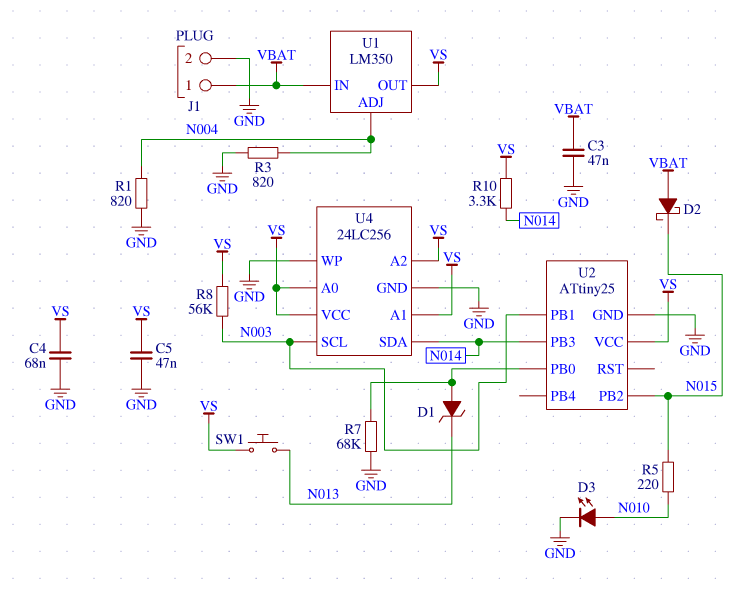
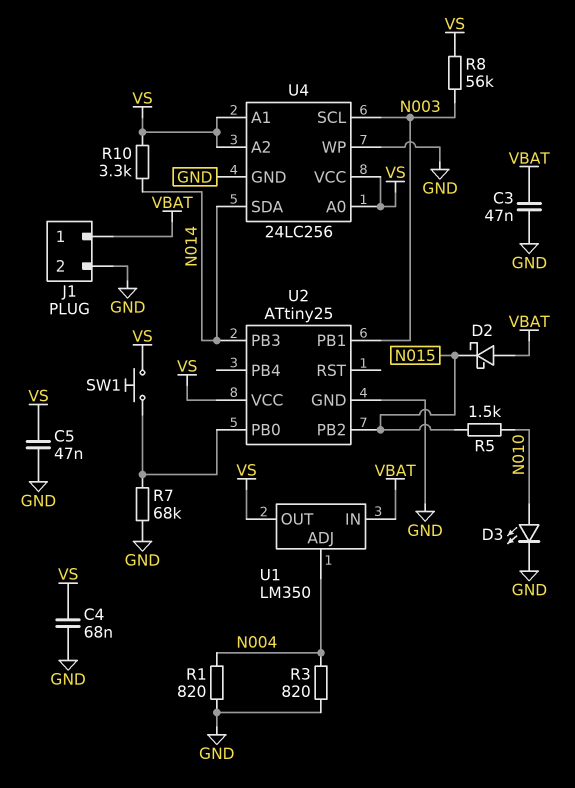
D1: zener (A U2/PB0, K N013) -> none
R5: 220 (N010, N015) -> 1.5k (N010, N015)
SW1: button (N013, VS) -> button (U2/PB0, VS)

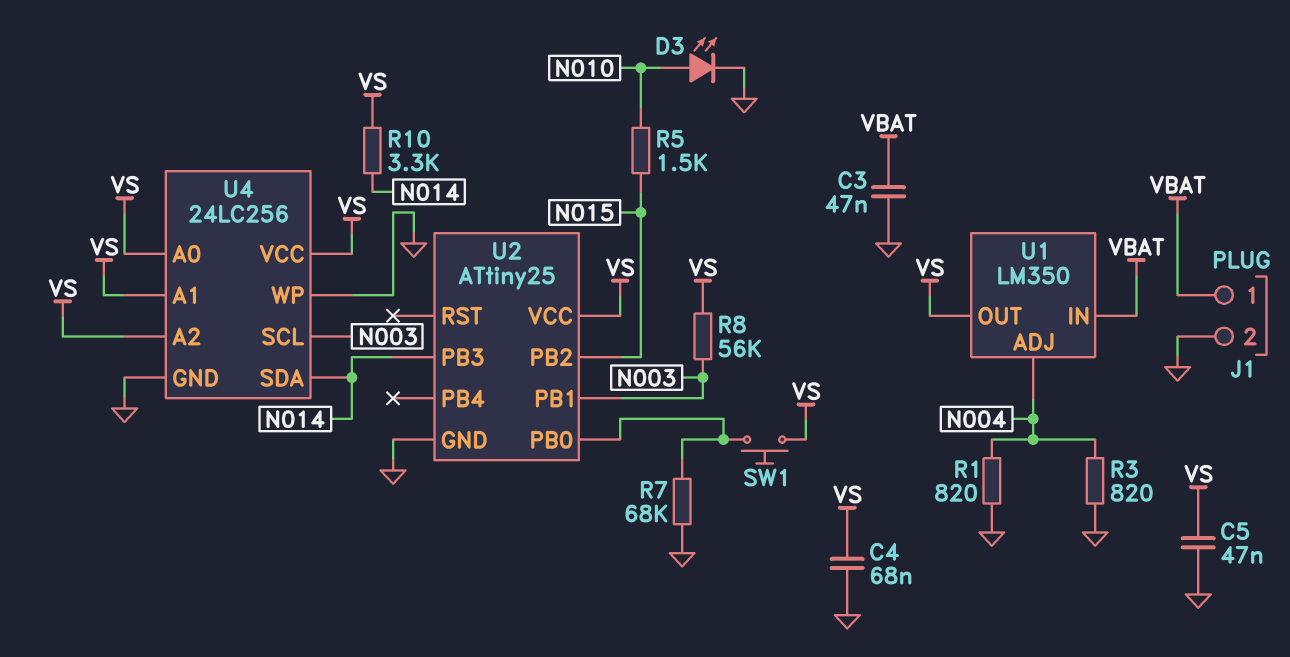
D2: schottky (A VBAT, K N015) -> none

